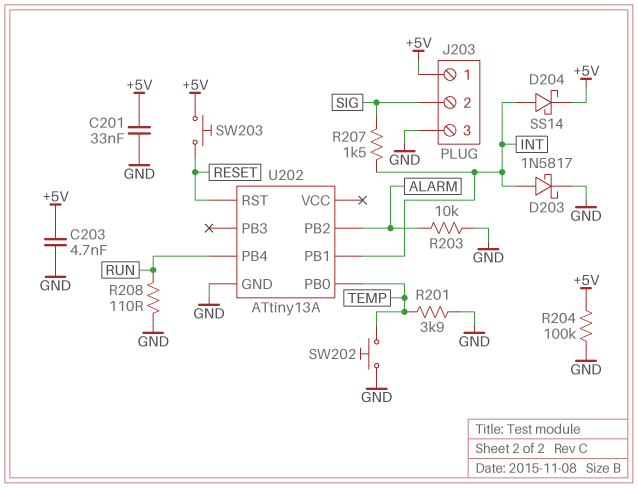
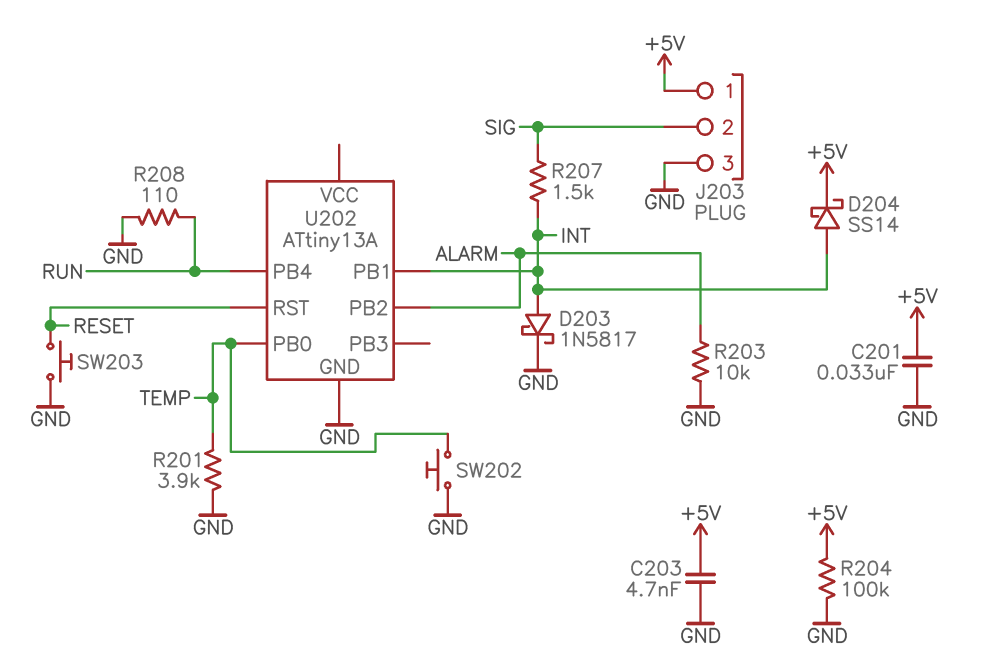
SW203: button (+5V, RESET) -> button (GND, RESET)

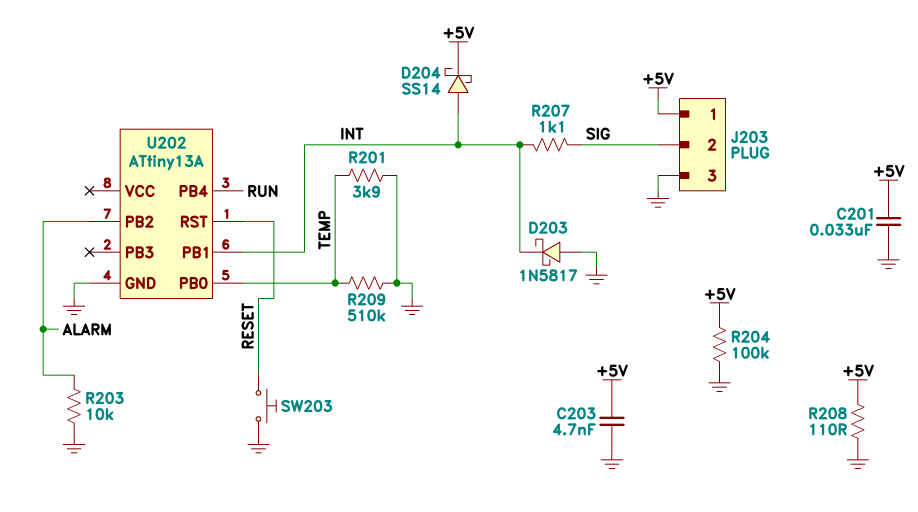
D203: schottky 1N5817 (A INT, K GND) -> schottky 1N5817 (A GND, K INT)
R207: 1.5k (INT, SIG) -> 1.1k (INT, SIG)
R208: 110 (GND, RUN) -> 110 (+5V, GND)
R209: none -> 510k (GND, TEMP)
SW202: button (GND, TEMP) -> none

